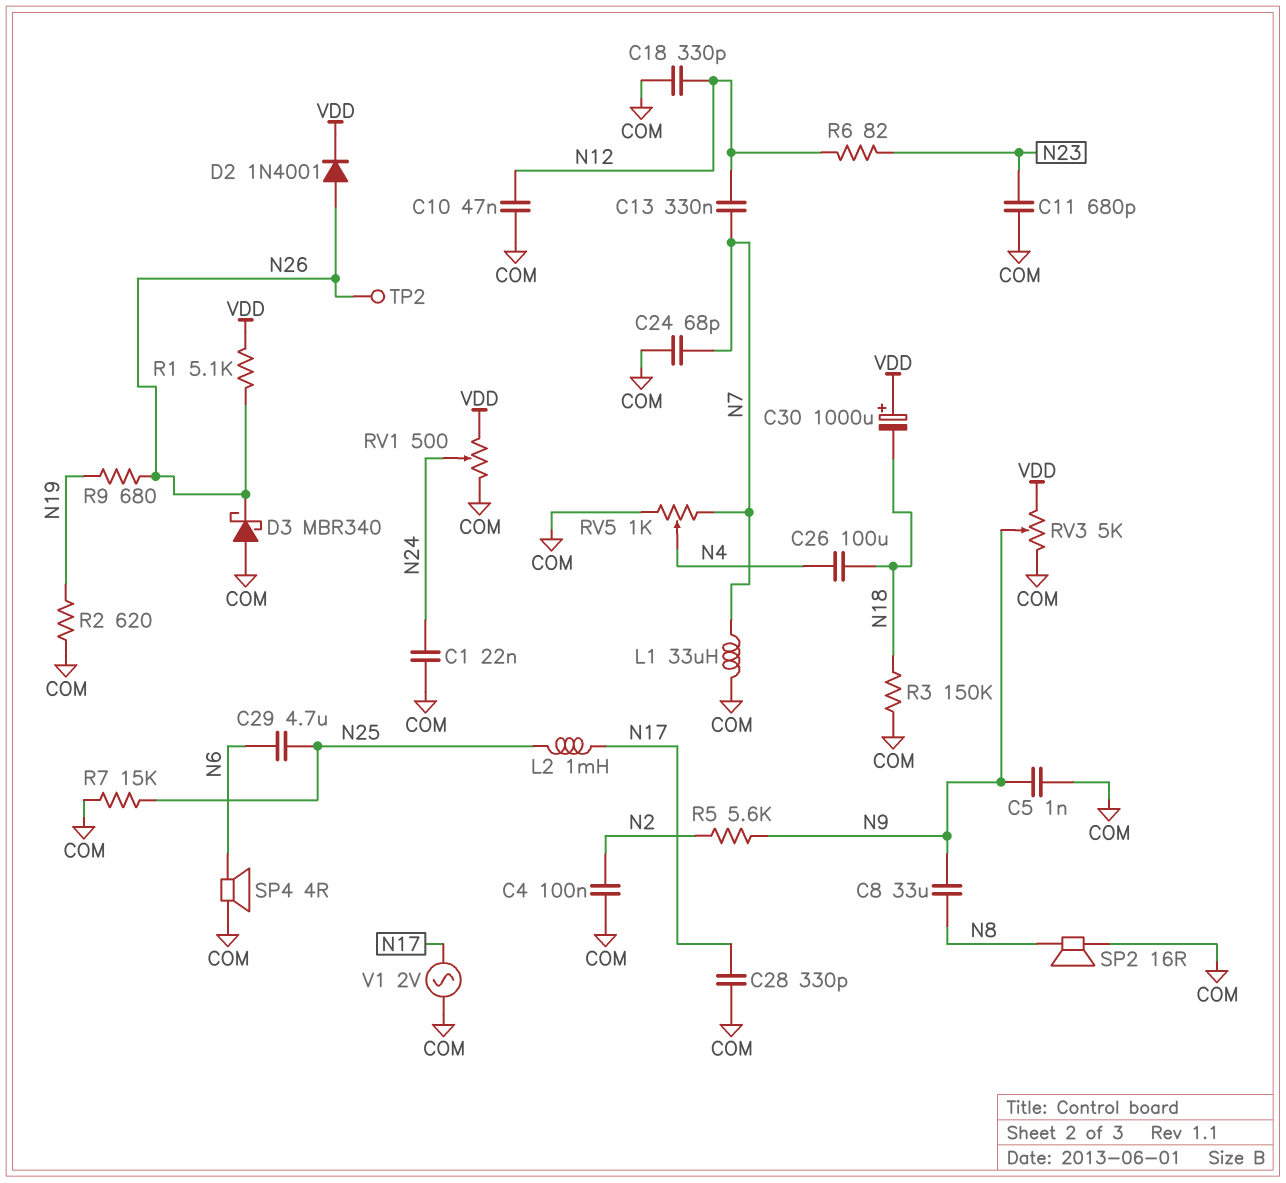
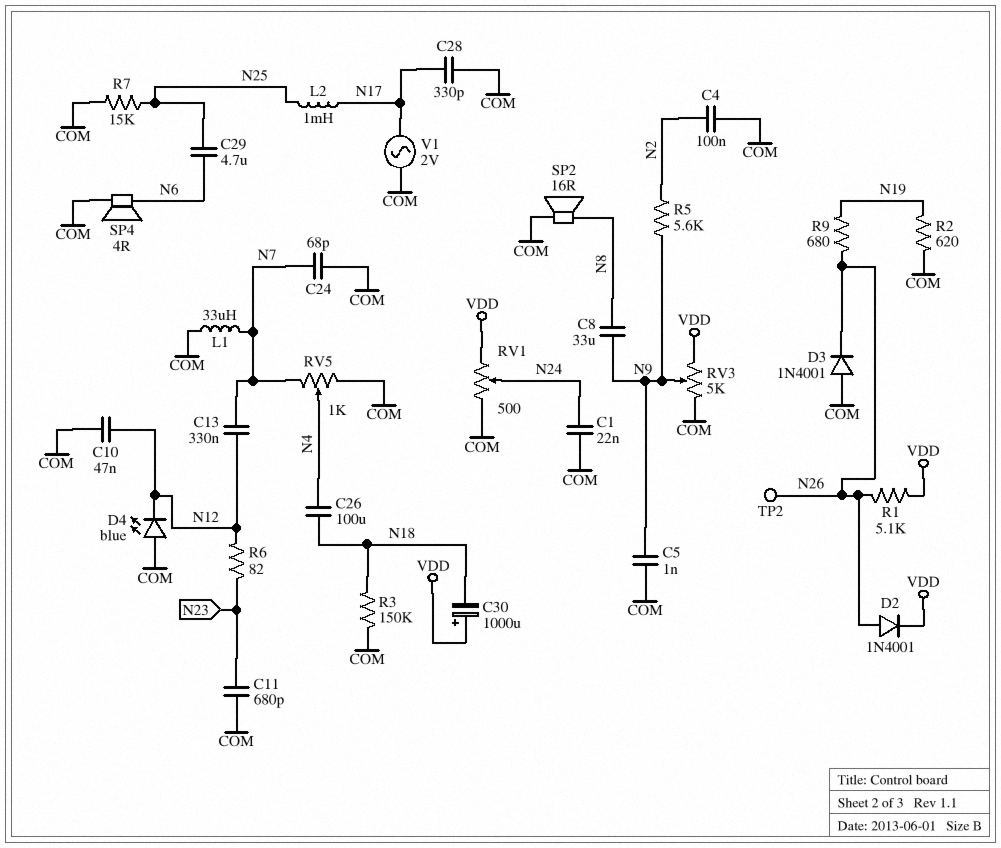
C18: 330pF (COM, N12) -> none
D3: schottky MBR340 (A COM, K N26) -> diode 1N4001 (A COM, K N26)
D4: none -> LED blue (A COM, K N12)

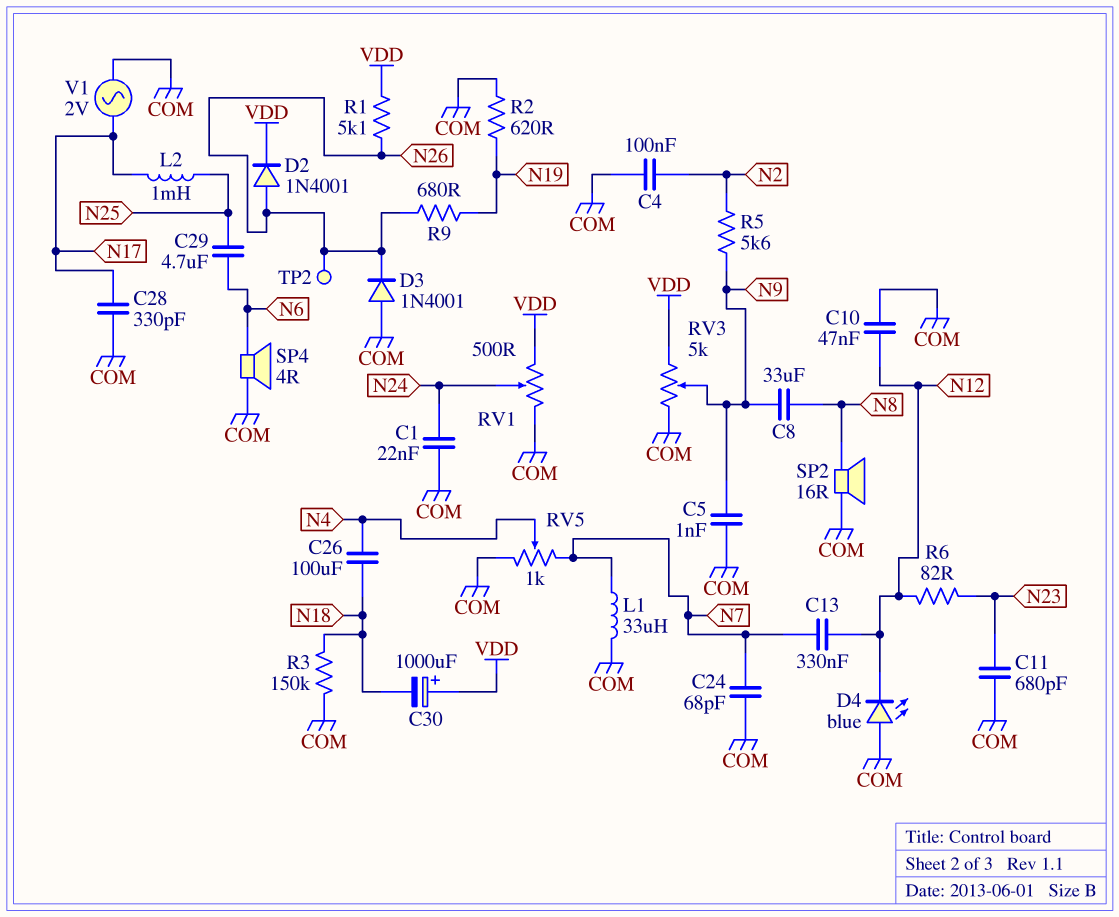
R7: 15k (COM, N25) -> none

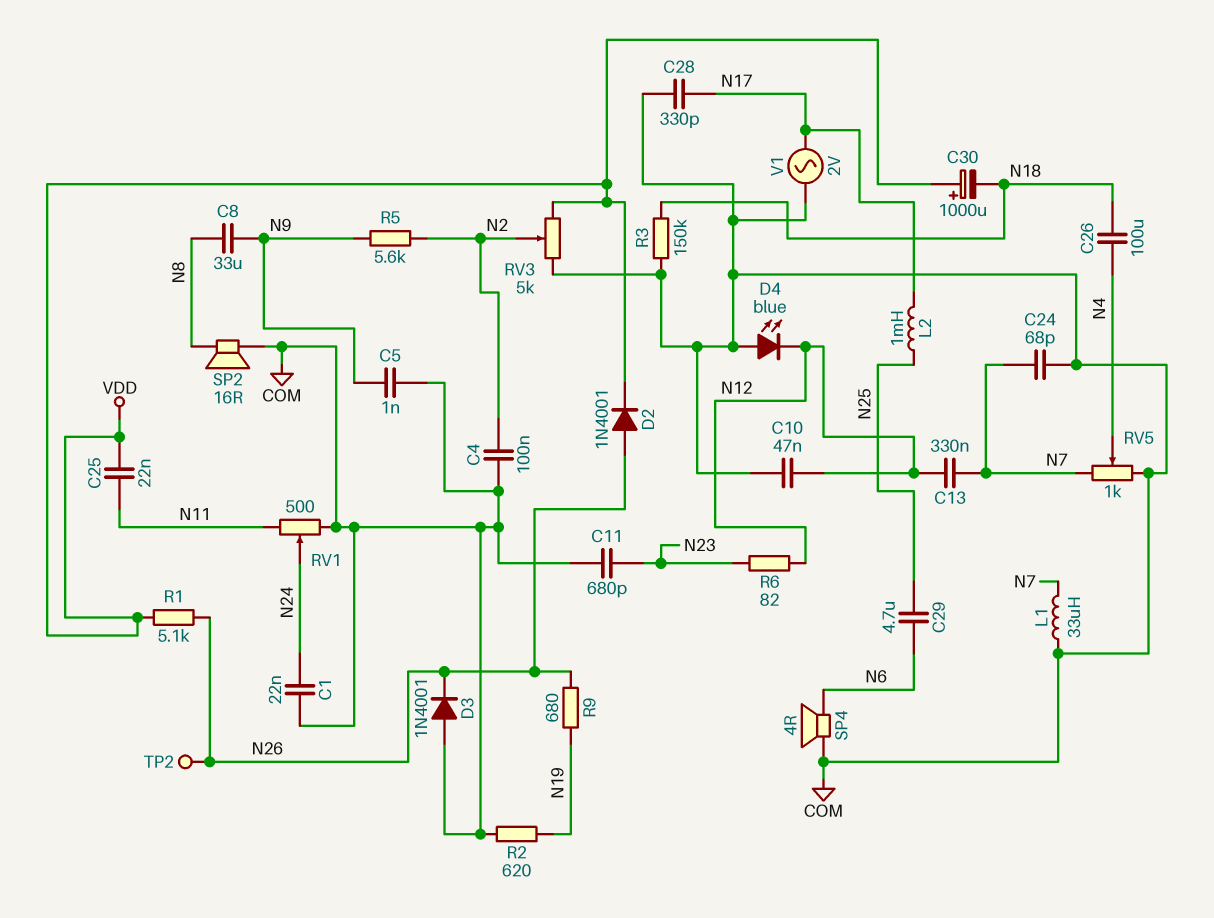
C25: none -> 22nF (N11, VDD)
RV1: 500 (COM, VDD, wiper N24) -> 500 (COM, N11, wiper N24)
RV3: 5k (COM, VDD, wiper N9) -> 5k (COM, VDD, wiper N2)

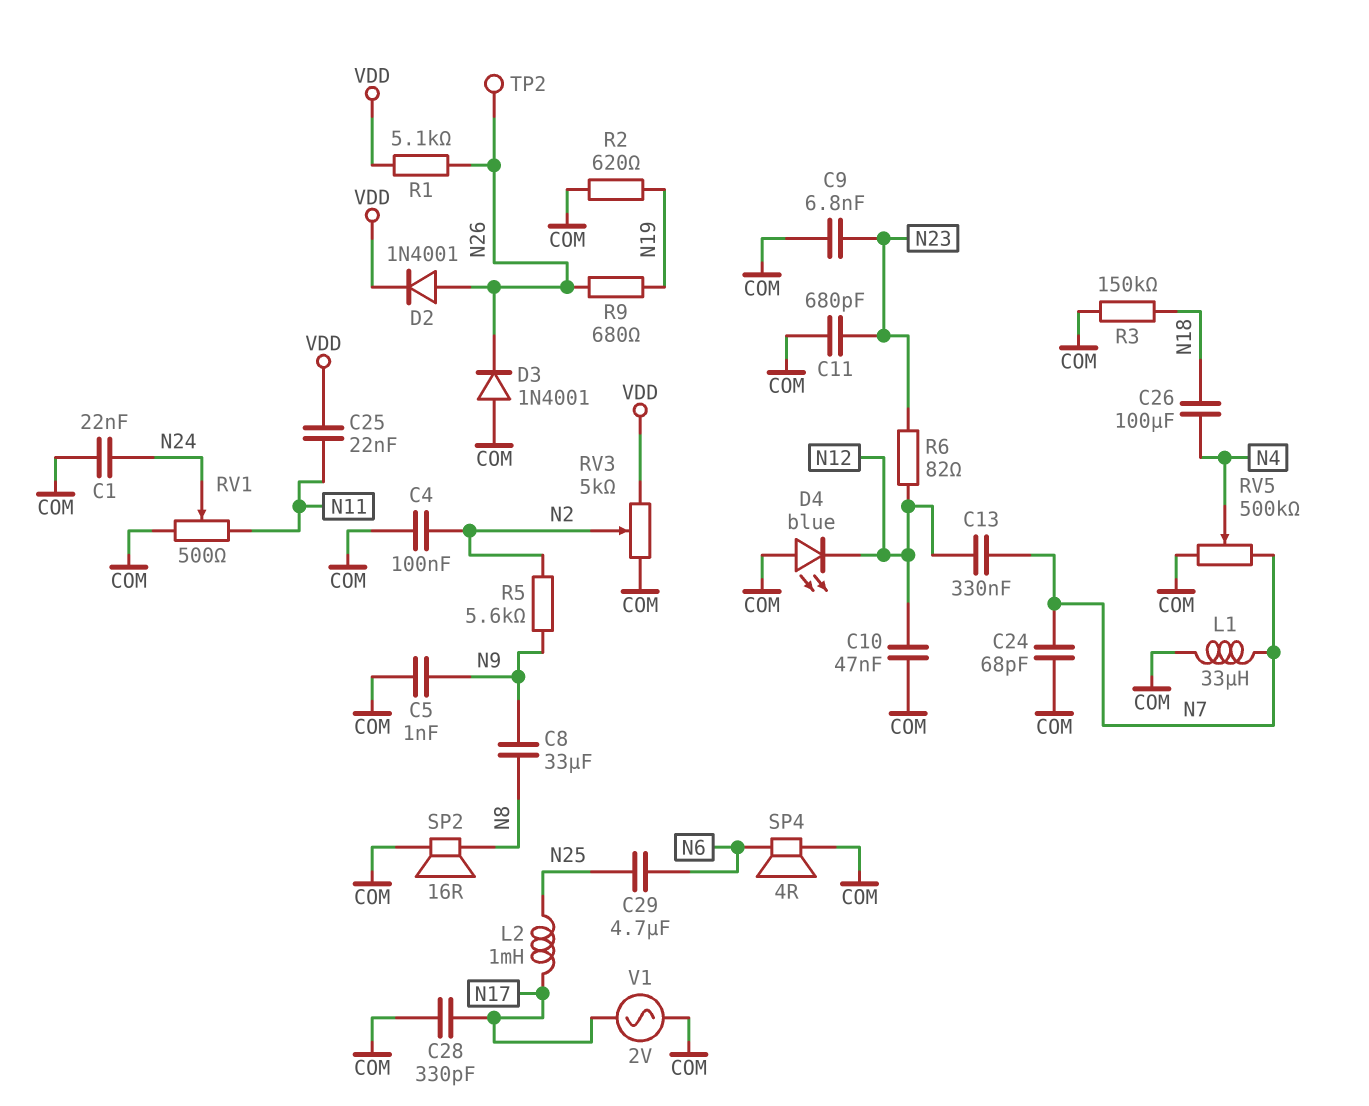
C9: none -> 6.8nF (COM, N23)
C30: 1000uF (plus VDD, minus N18) -> none
RV5: 1k (COM, N7, wiper N4) -> 500k (COM, N7, wiper N4)

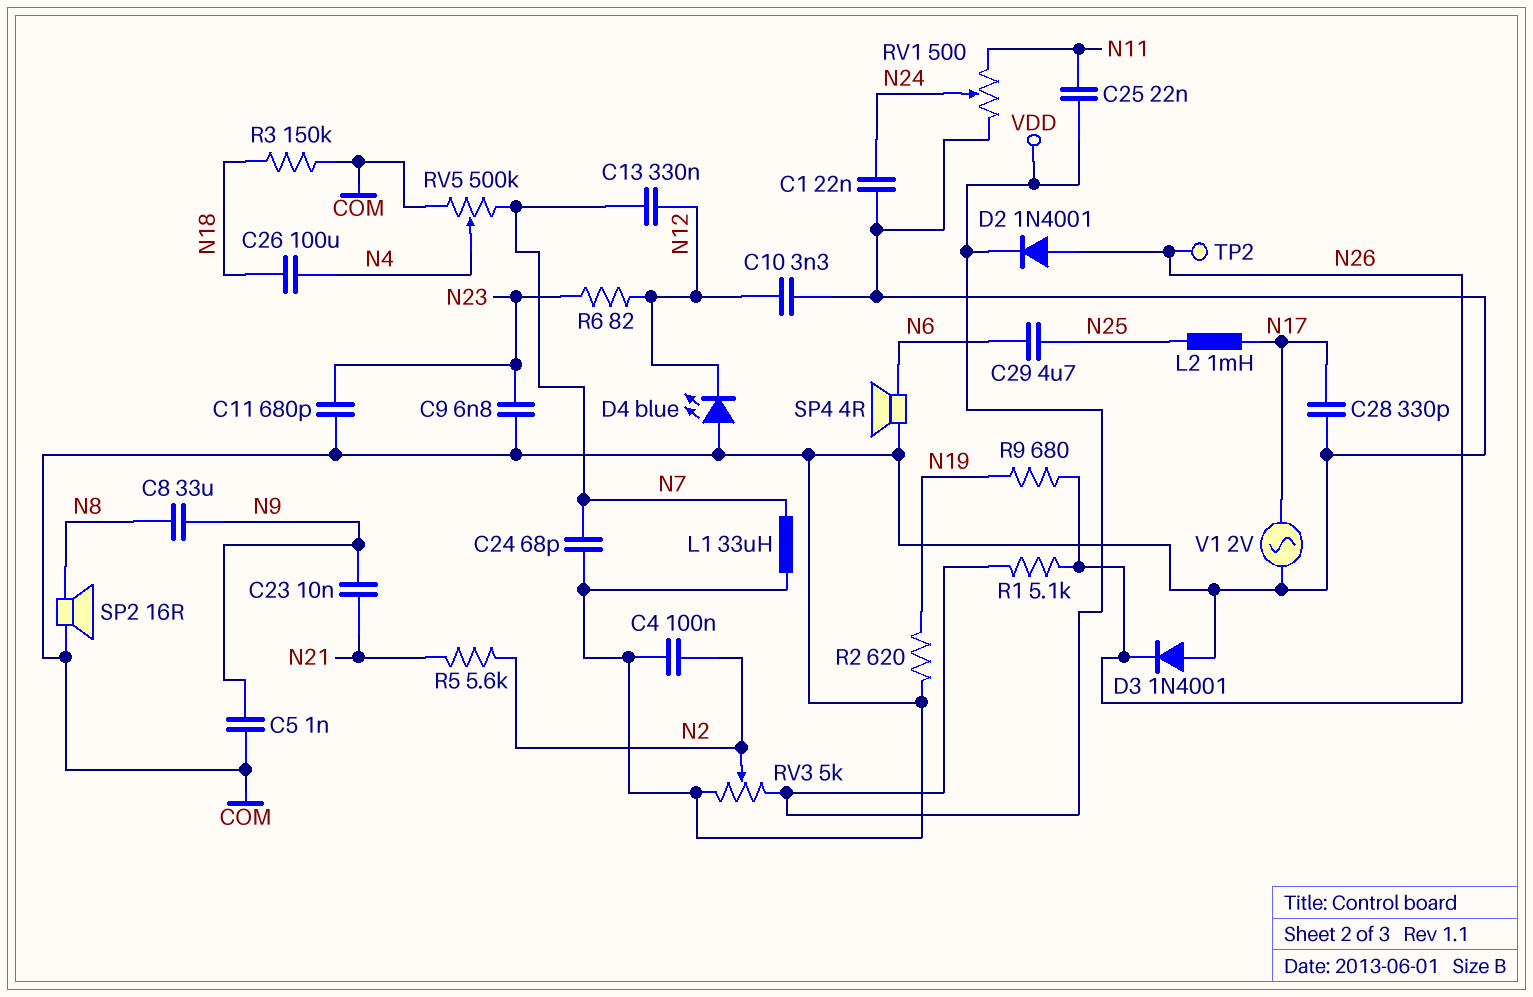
C10: 47nF (COM, N12) -> 3.3nF (COM, N12)
C23: none -> 10nF (N9, N21)
R5: 5.6k (N2, N9) -> 5.6k (N2, N21)

